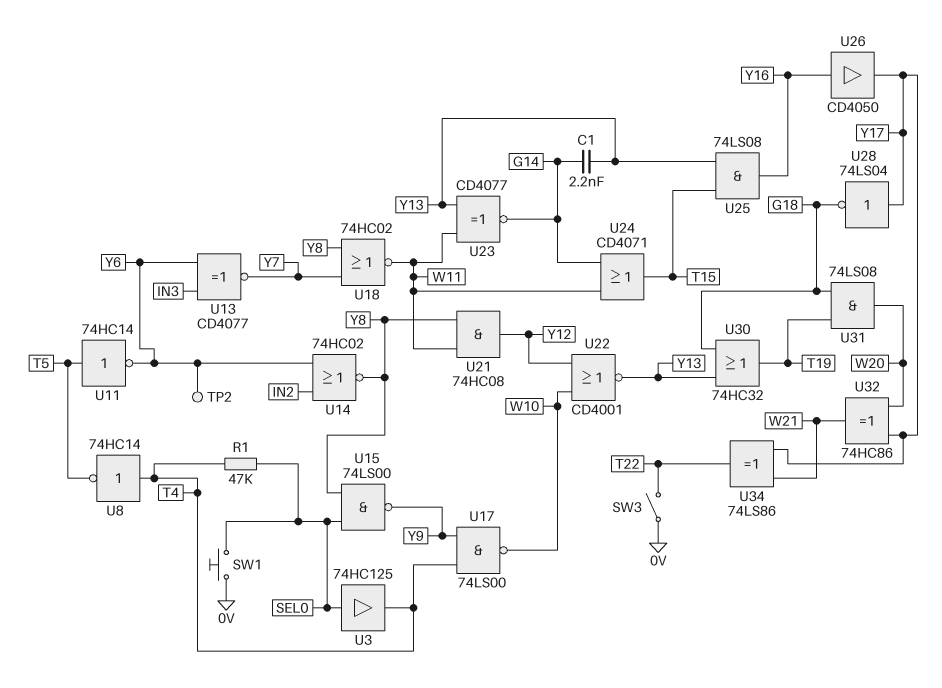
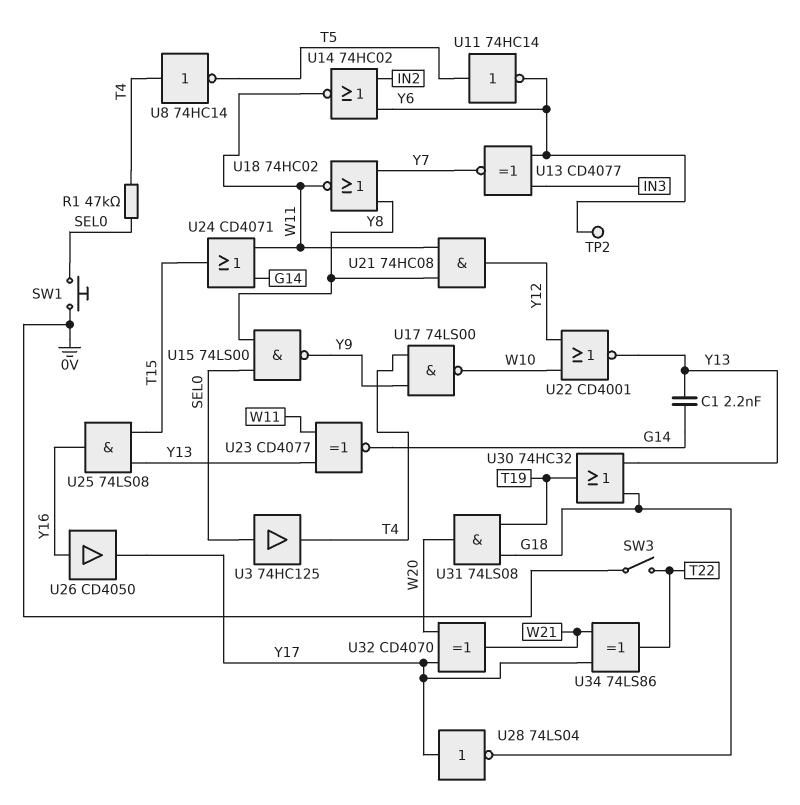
U14: NOR 74HC02 (in IN2, in Y6, out Y8) -> NOR 74HC02 (in IN2, in Y6, out W11)
U32: XOR 74HC86 (in W20, in Y17, out W21) -> XOR CD4070 (in W20, in Y17, out W21)

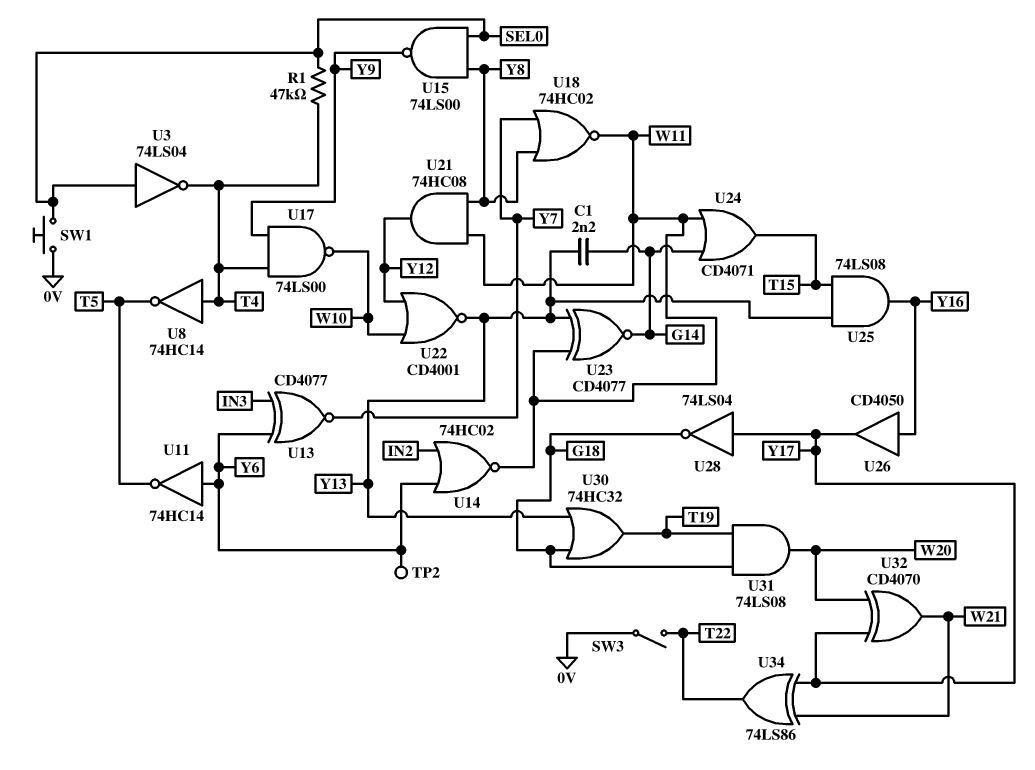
U3: buffer 74HC125 (in SEL0, out T4) -> NOT 74LS04 (in SEL0, out T4)
U11: NOT 74HC14 (in T5, out Y6) -> NOT 74HC14 (in Y6, out T5)

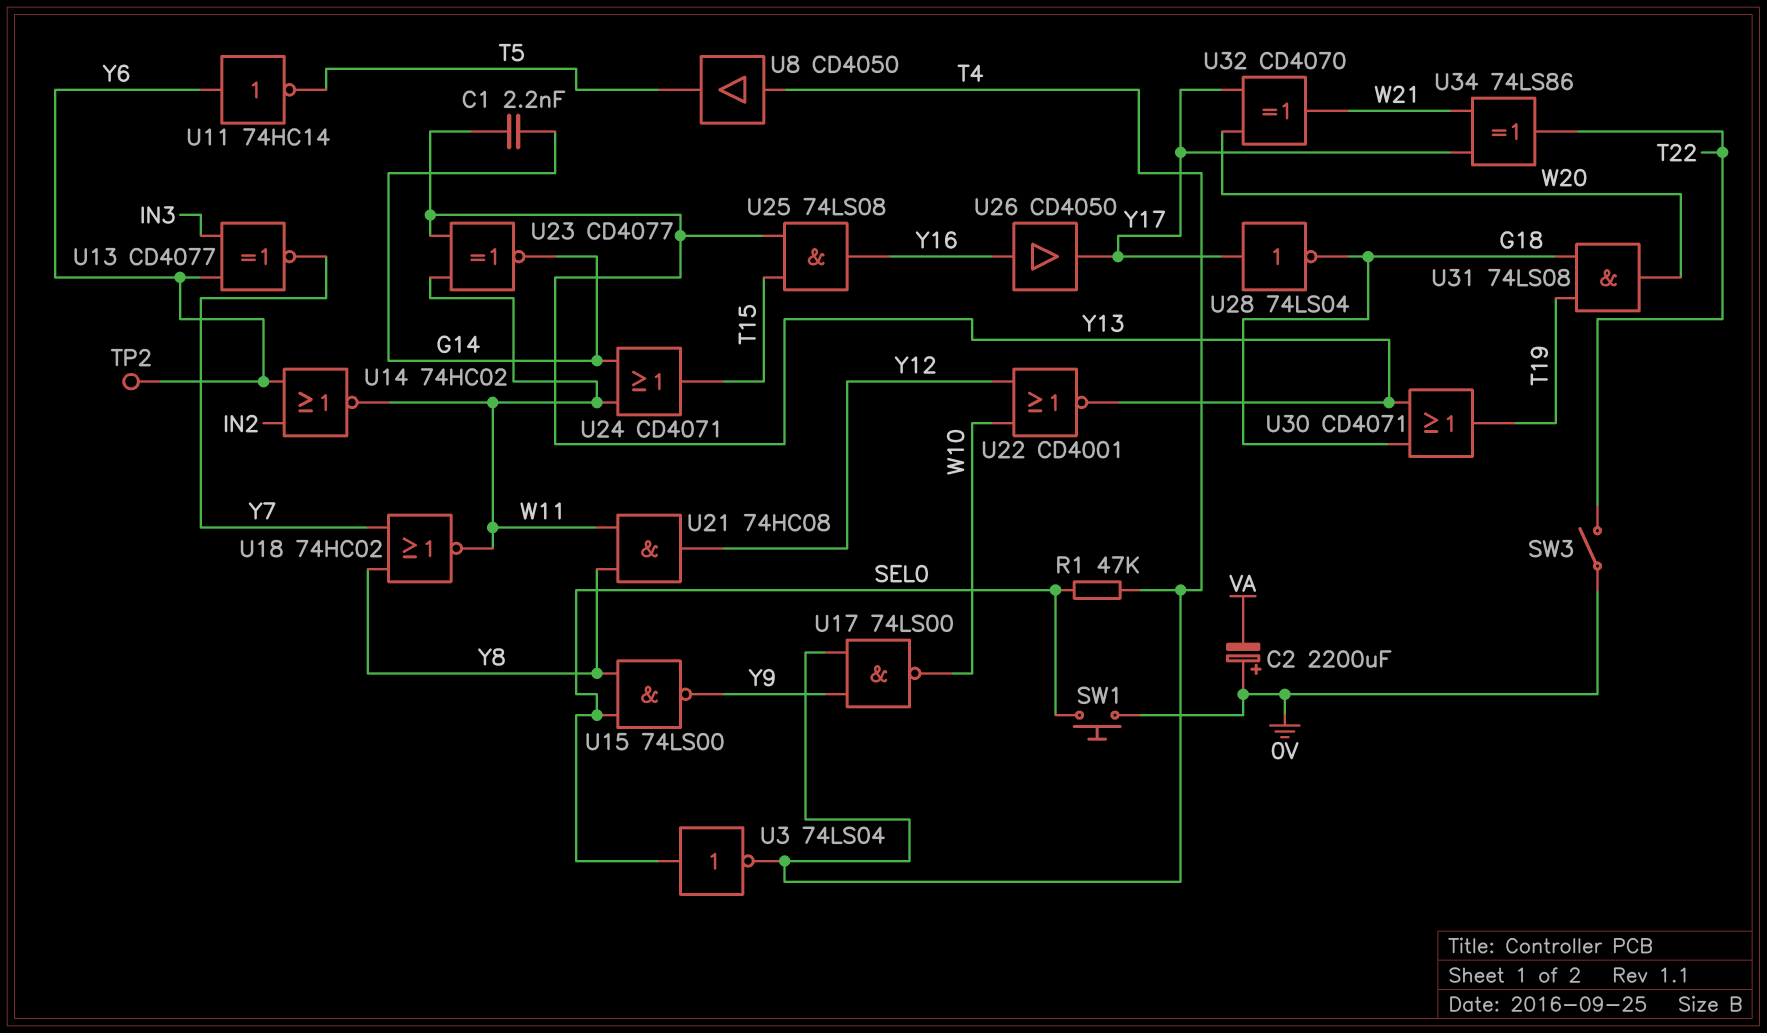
C2: none -> 2200uF (plus 0V, minus VA)
U8: NOT 74HC14 (in T4, out T5) -> buffer CD4050 (in T4, out T5)
U30: OR 74HC32 (in G18, in Y13, out T19) -> OR CD4071 (in G18, in Y13, out T19)

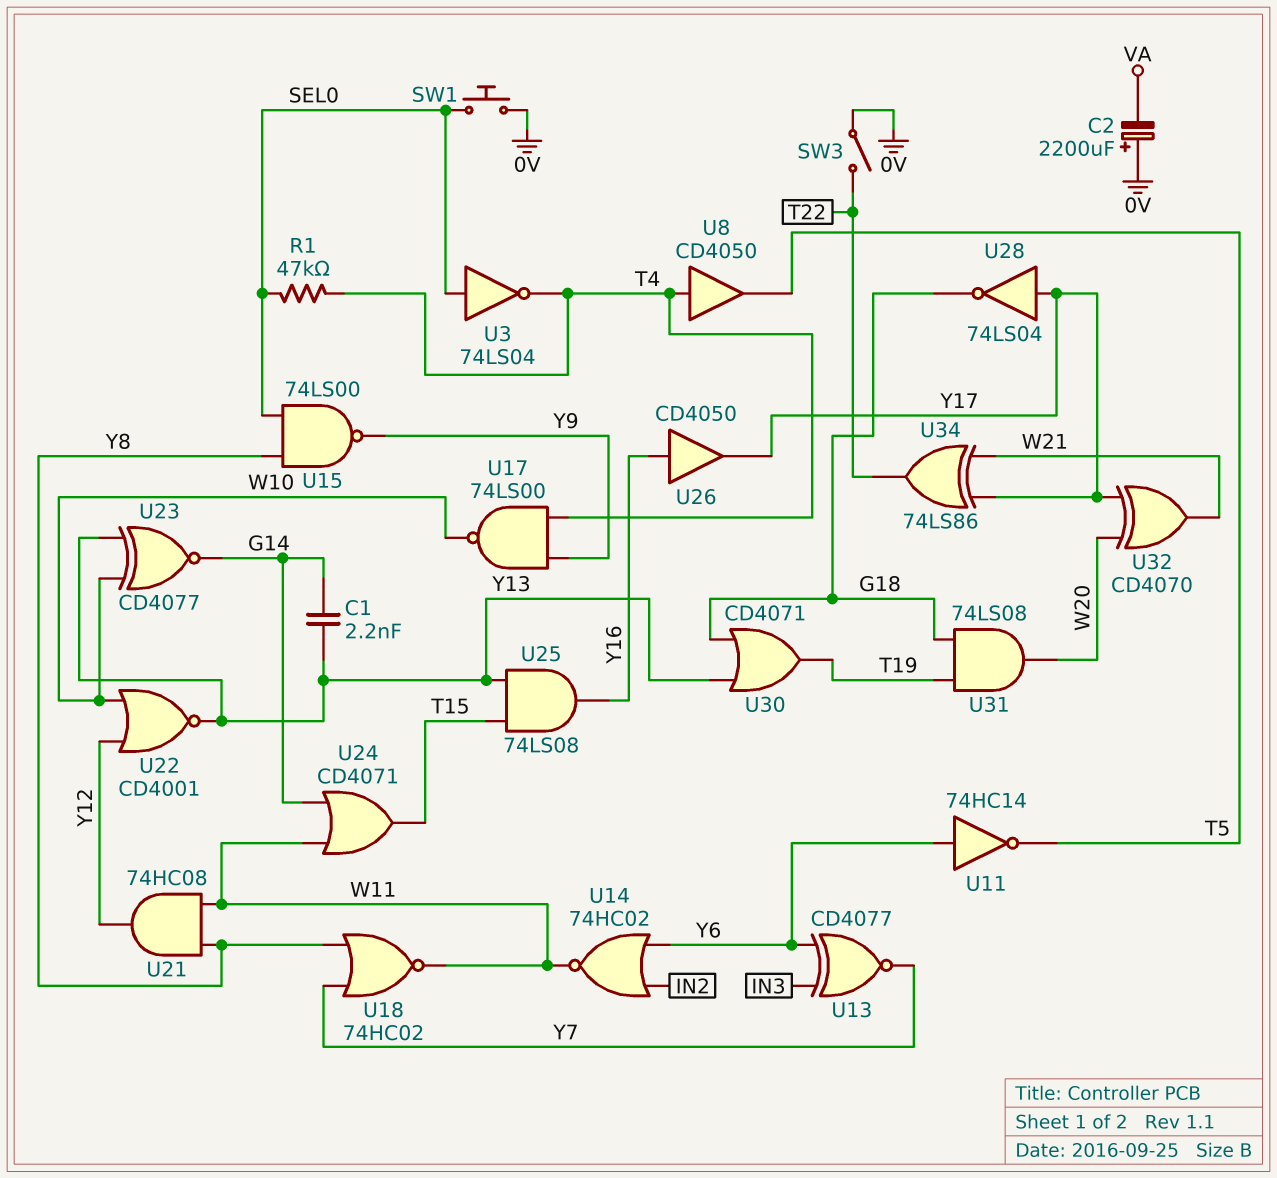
TP2: test point (Y6) -> none
U23: XNOR CD4077 (in W11, in Y13, out G14) -> XNOR CD4077 (in W10, in Y13, out G14)

